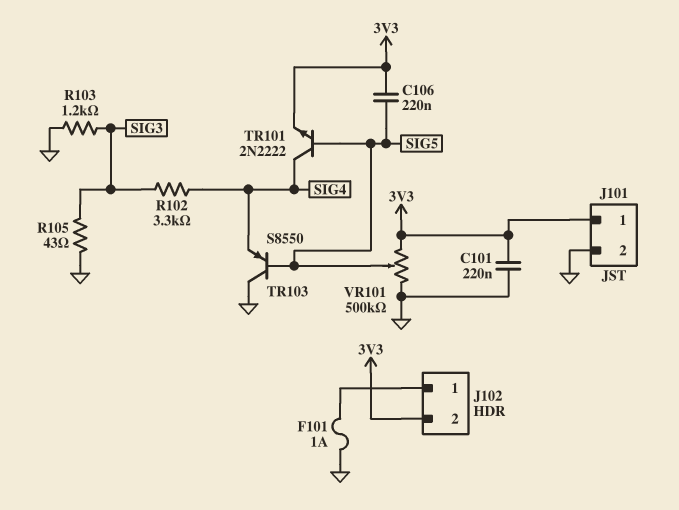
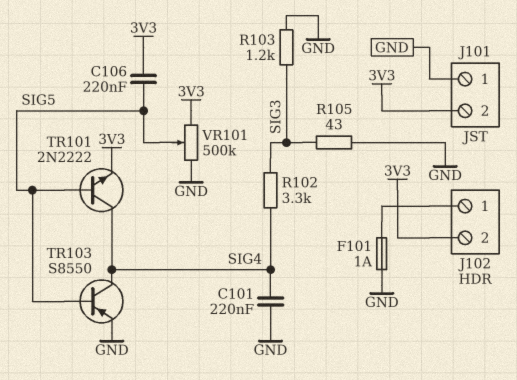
C101: 220nF (3V3, GND) -> 220nF (GND, SIG4)
J101 pin 1: 3V3 -> GND
J101 pin 2: GND -> 3V3
TR103: PNP S8550 (B SIG5, C GND, E SIG4) -> PNP S8550 (B SIG5, C SIG4, E GND)

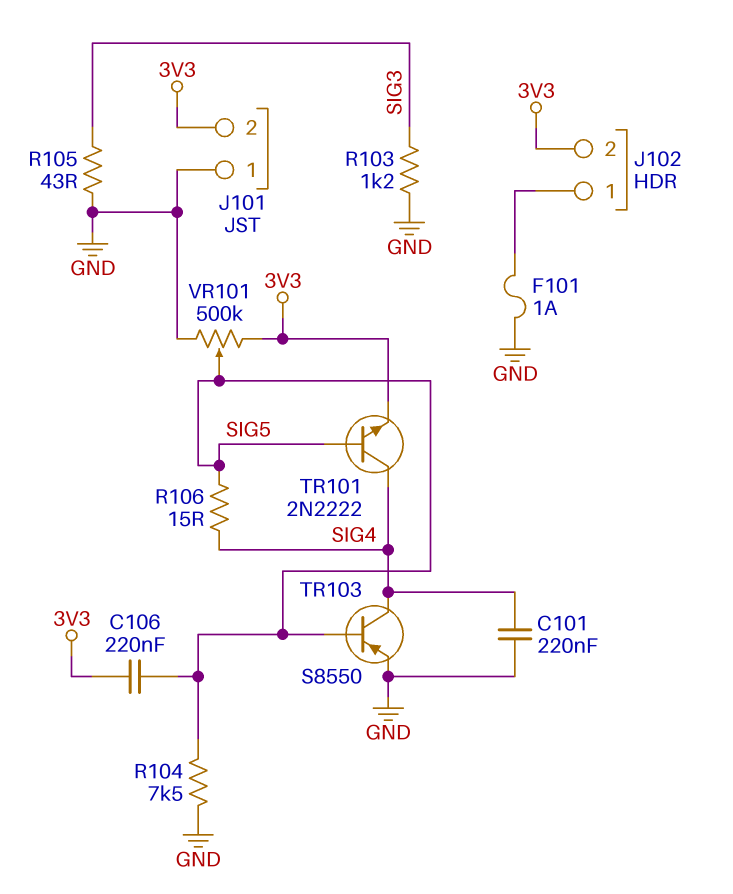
R102: 3.3k (SIG3, SIG4) -> none
R104: none -> 7.5k (GND, SIG5)
R106: none -> 15 (SIG4, SIG5)

